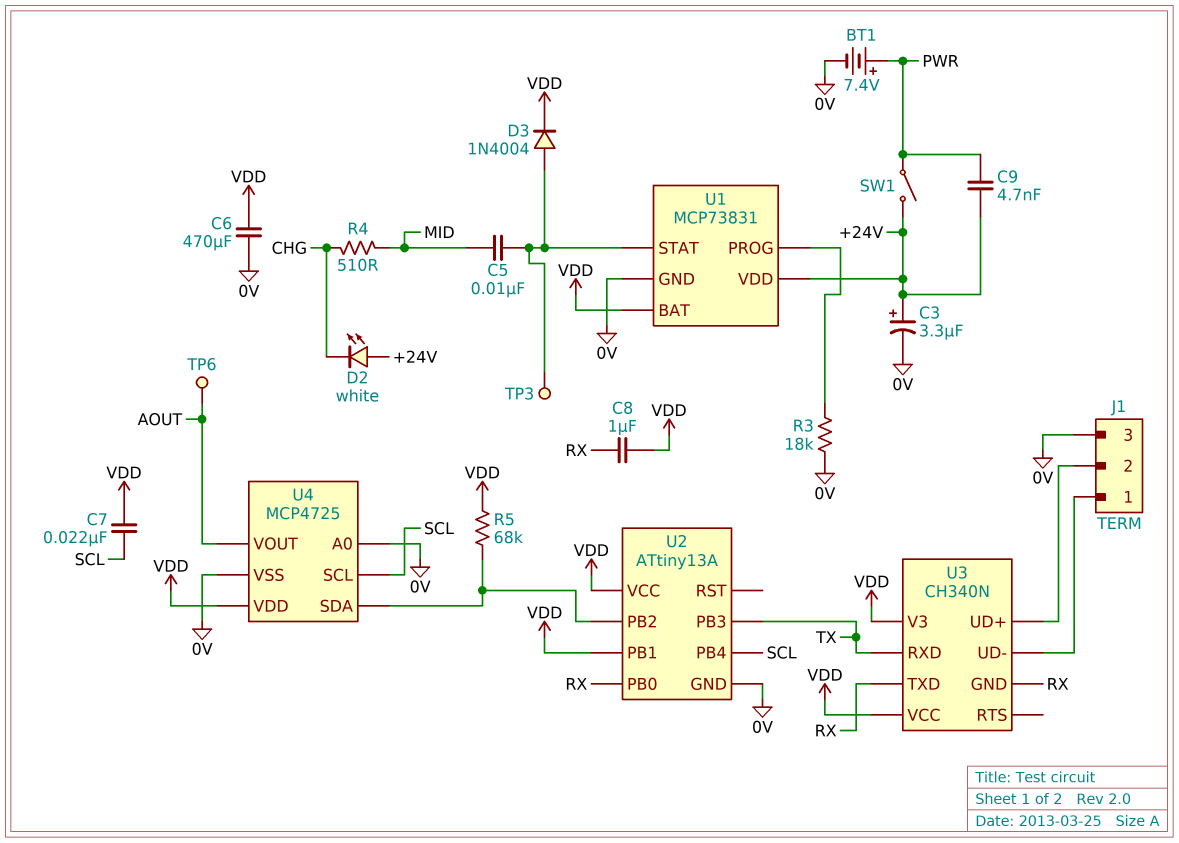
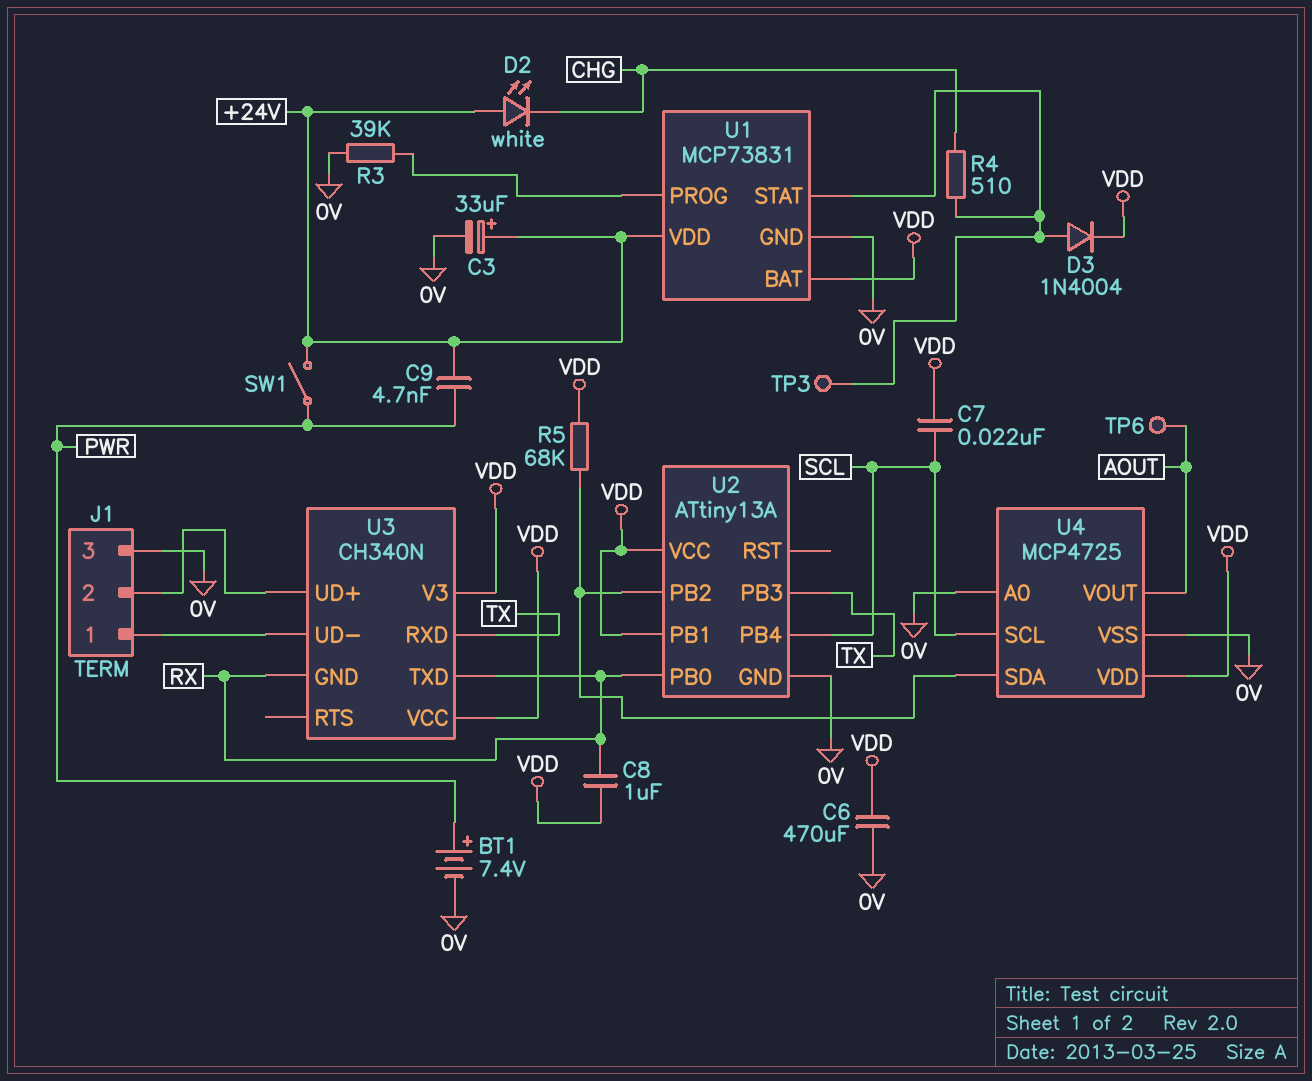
C3: 3.3uF (plus +24V, minus 0V) -> 33uF (plus +24V, minus 0V)
C5: 10nF (MID, U1/STAT) -> none
R3: 18k (0V, U1/PROG) -> 39k (0V, U1/PROG)
R4: 510 (CHG, MID) -> 510 (CHG, U1/STAT)

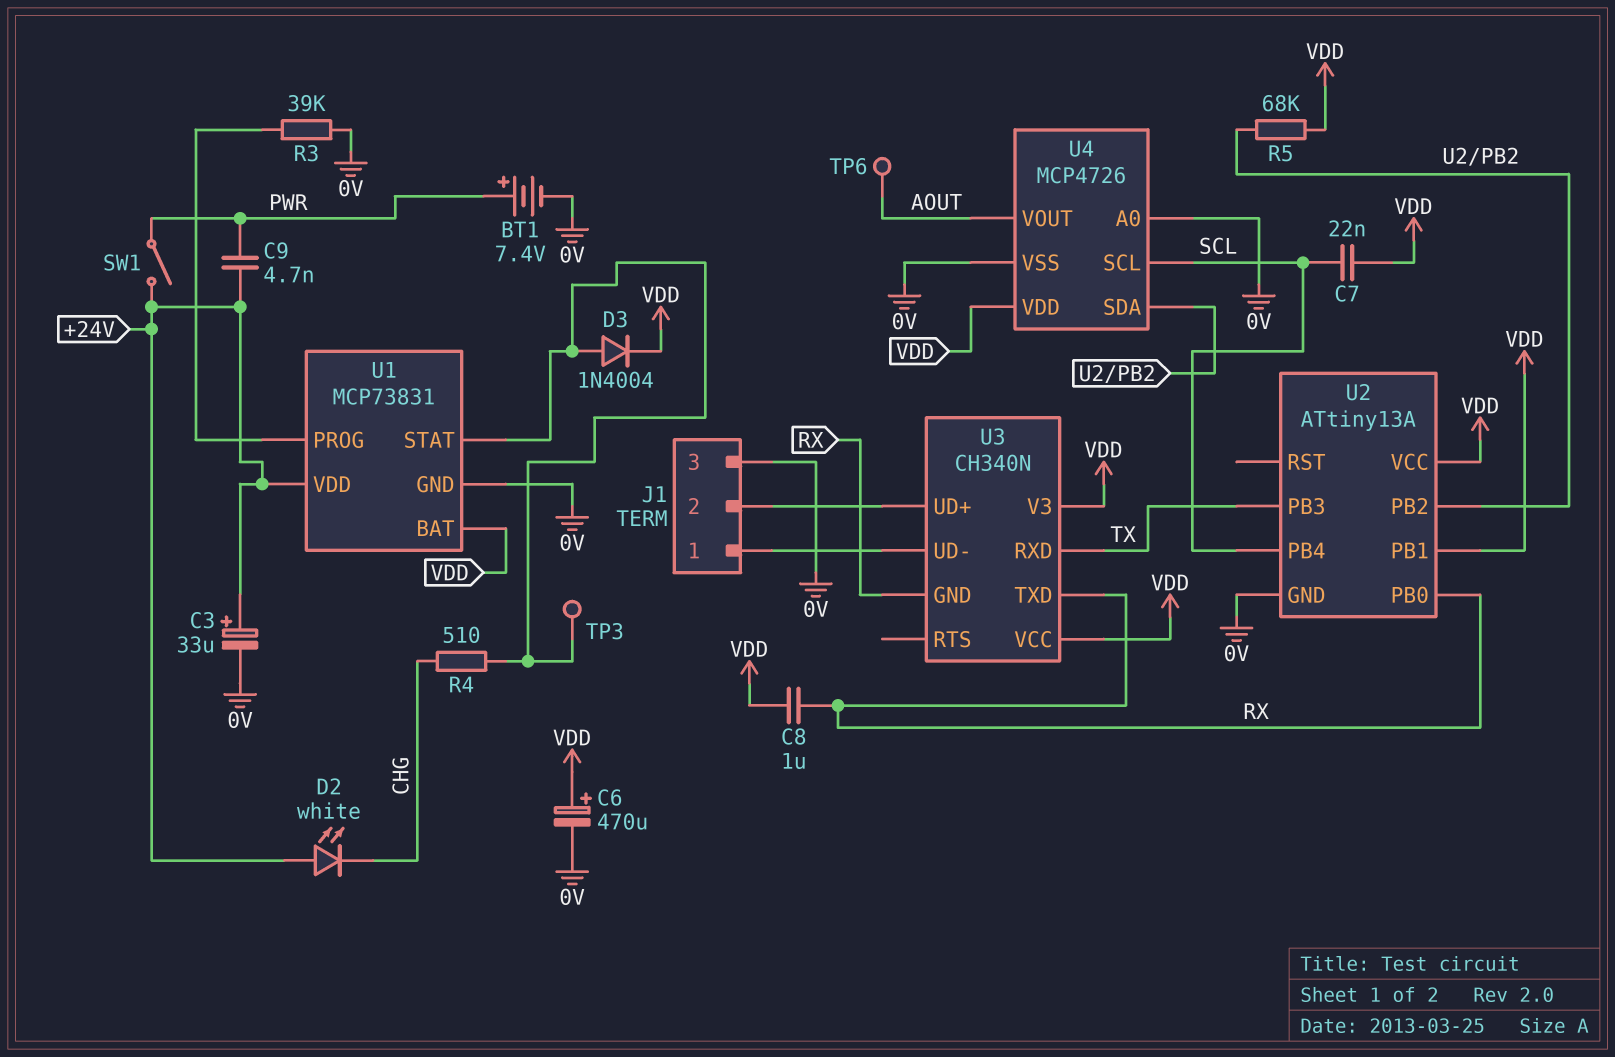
C6: 470uF (0V, VDD) -> 470uF (plus VDD, minus 0V)
U4: MCP4725 -> MCP4726

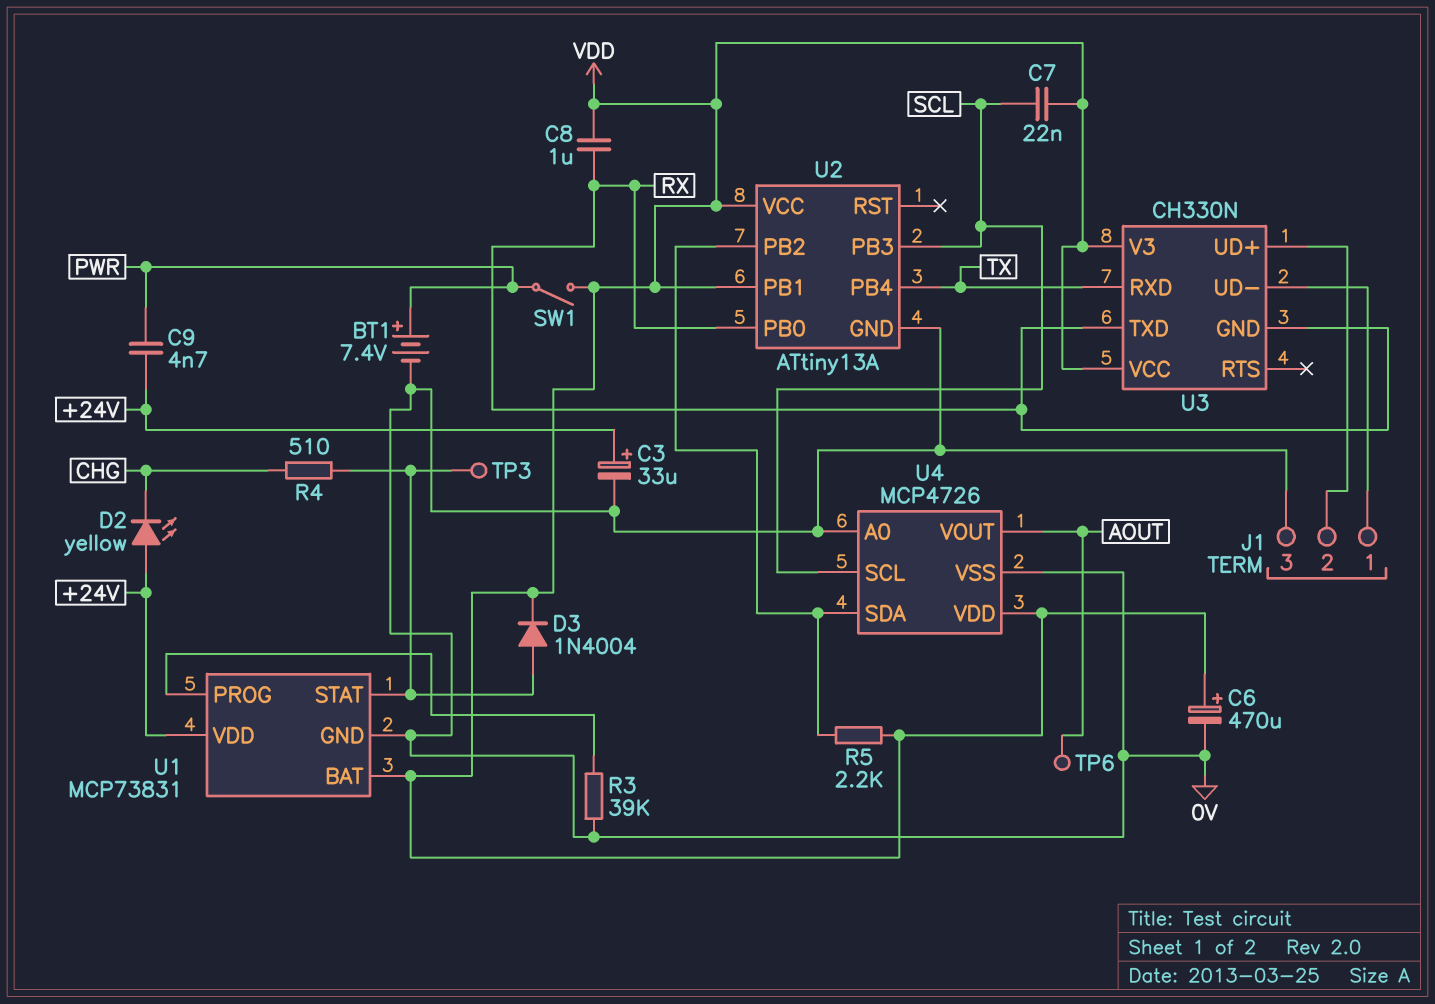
D2: LED white (A +24V, K CHG) -> LED yellow (A +24V, K CHG)
R5: 68k (U2/PB2, VDD) -> 2.2k (U2/PB2, VDD)
SW1: switch (+24V, PWR) -> switch (PWR, VDD)
U2 pin PB3: TX -> SCL
U2 pin PB4: SCL -> TX
U3: CH340N -> CH330N

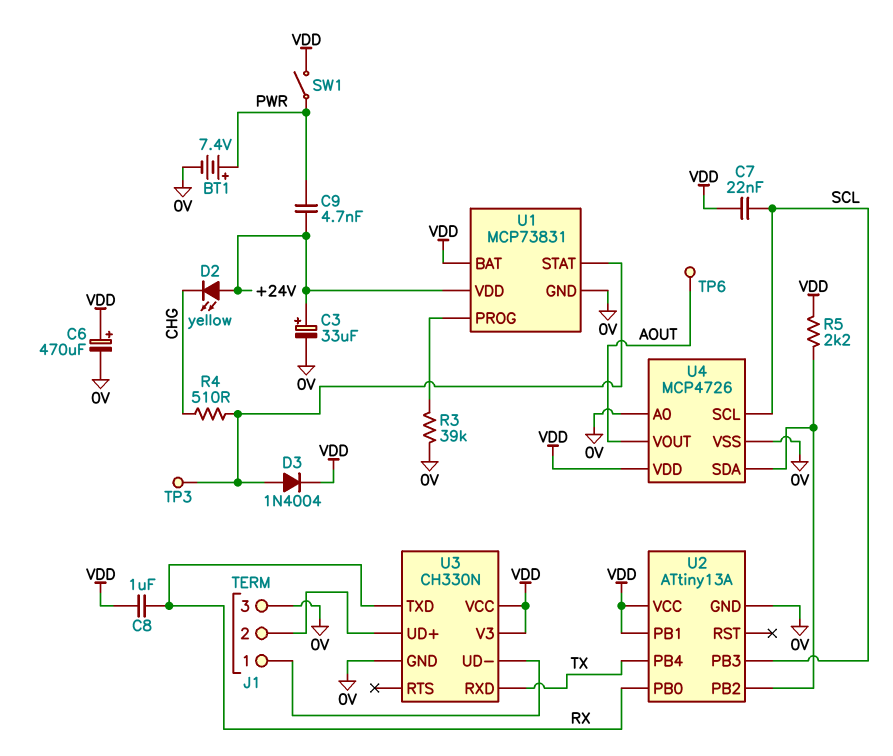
U3 pin GND: RX -> 0V

